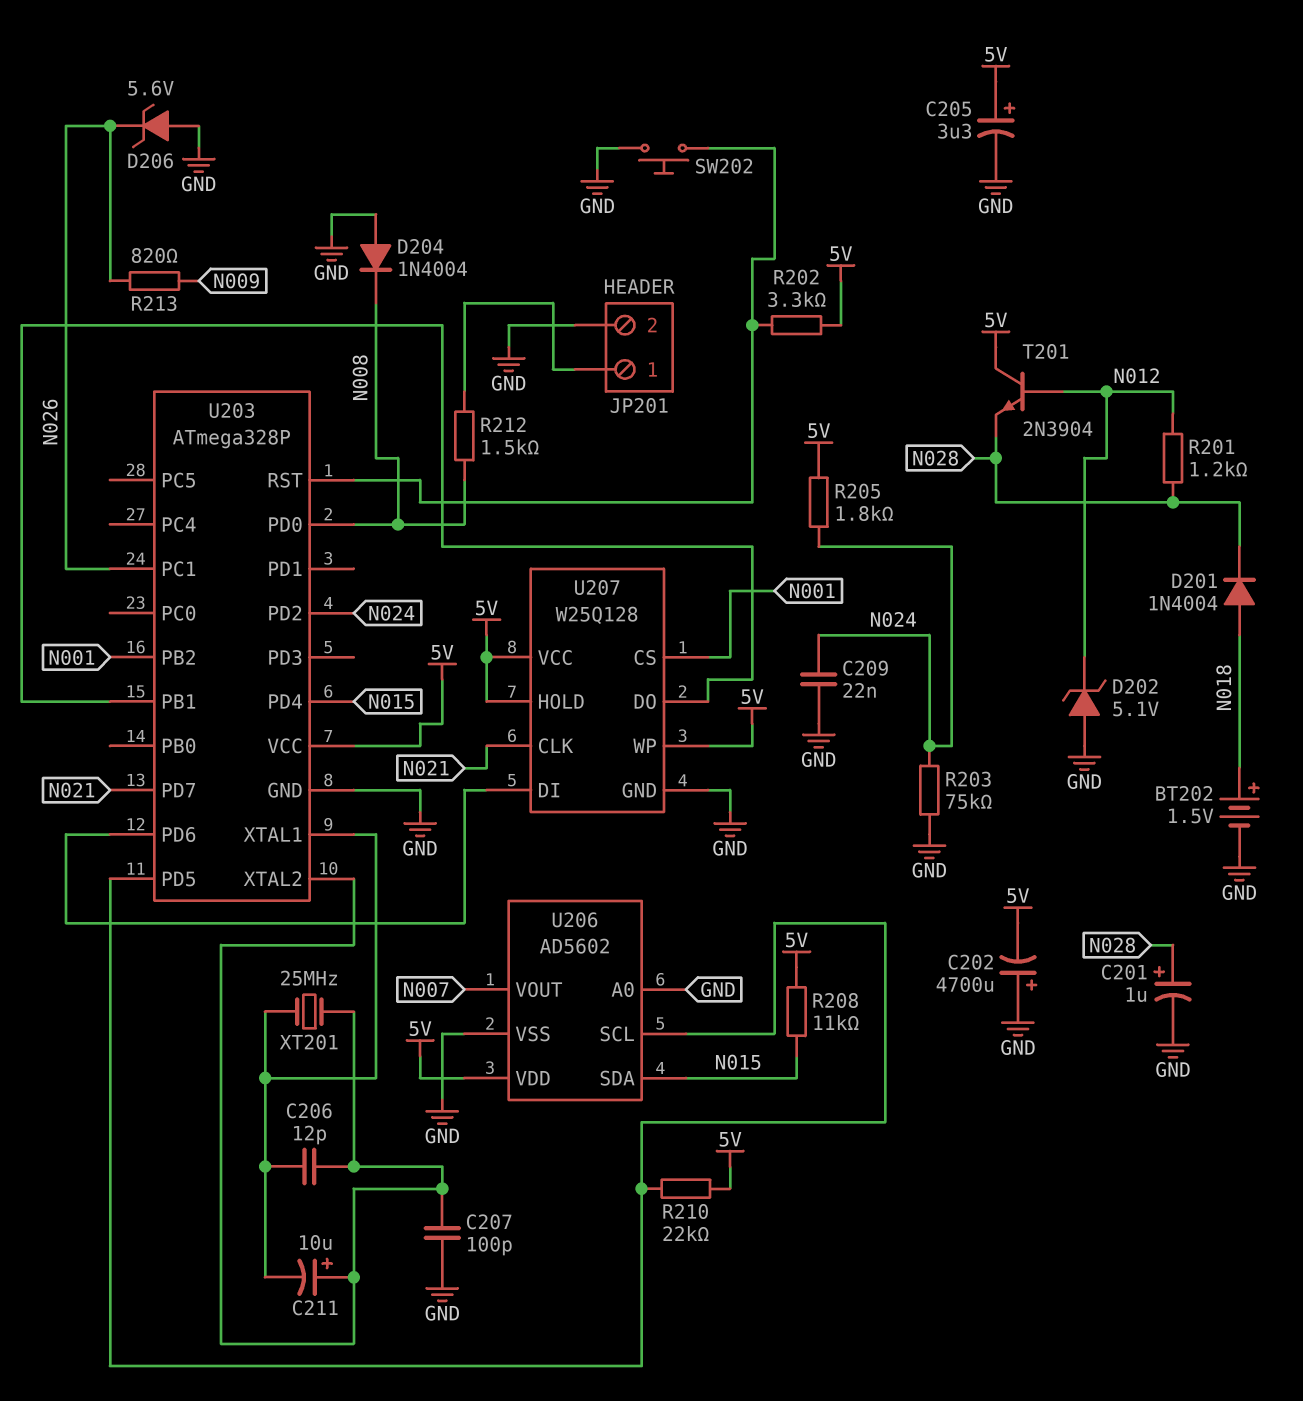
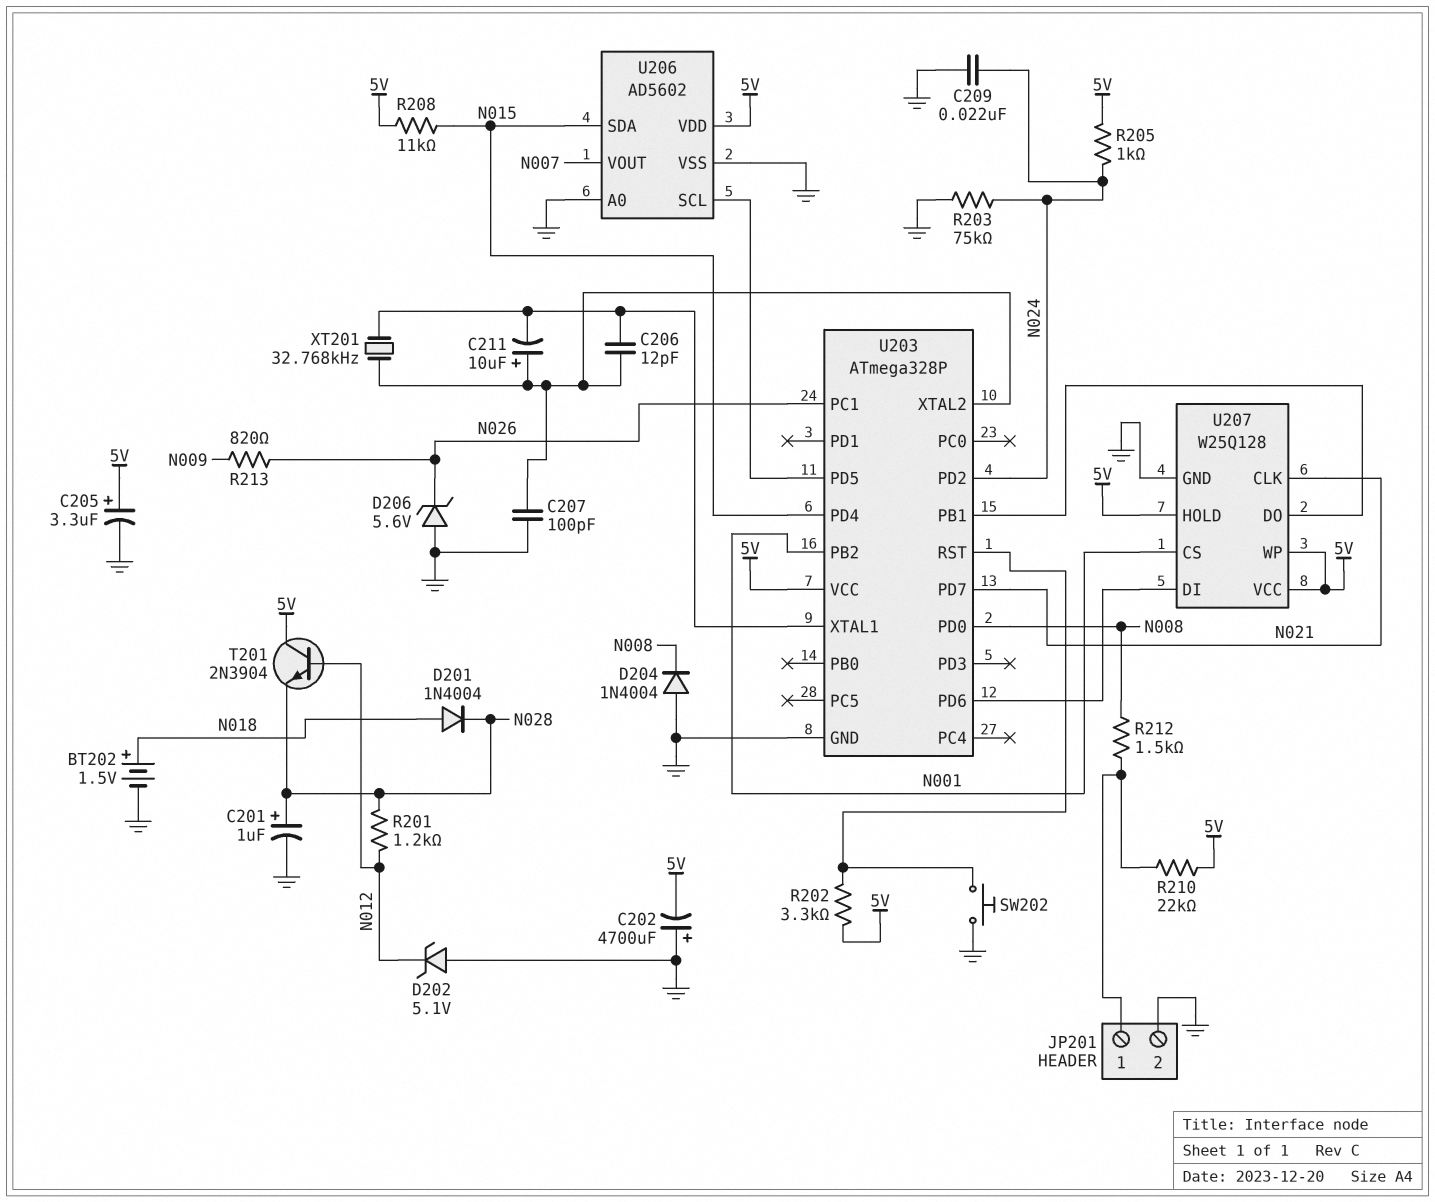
R205: 1.8k (5V, N024) -> 1k (5V, N024)
R210: 22k (5V, U203/PD5) -> 22k (5V, JP201/1)
XT201: 25MHz (U203/XTAL1, U203/XTAL2) -> 32.768kHz (U203/XTAL1, U203/XTAL2)

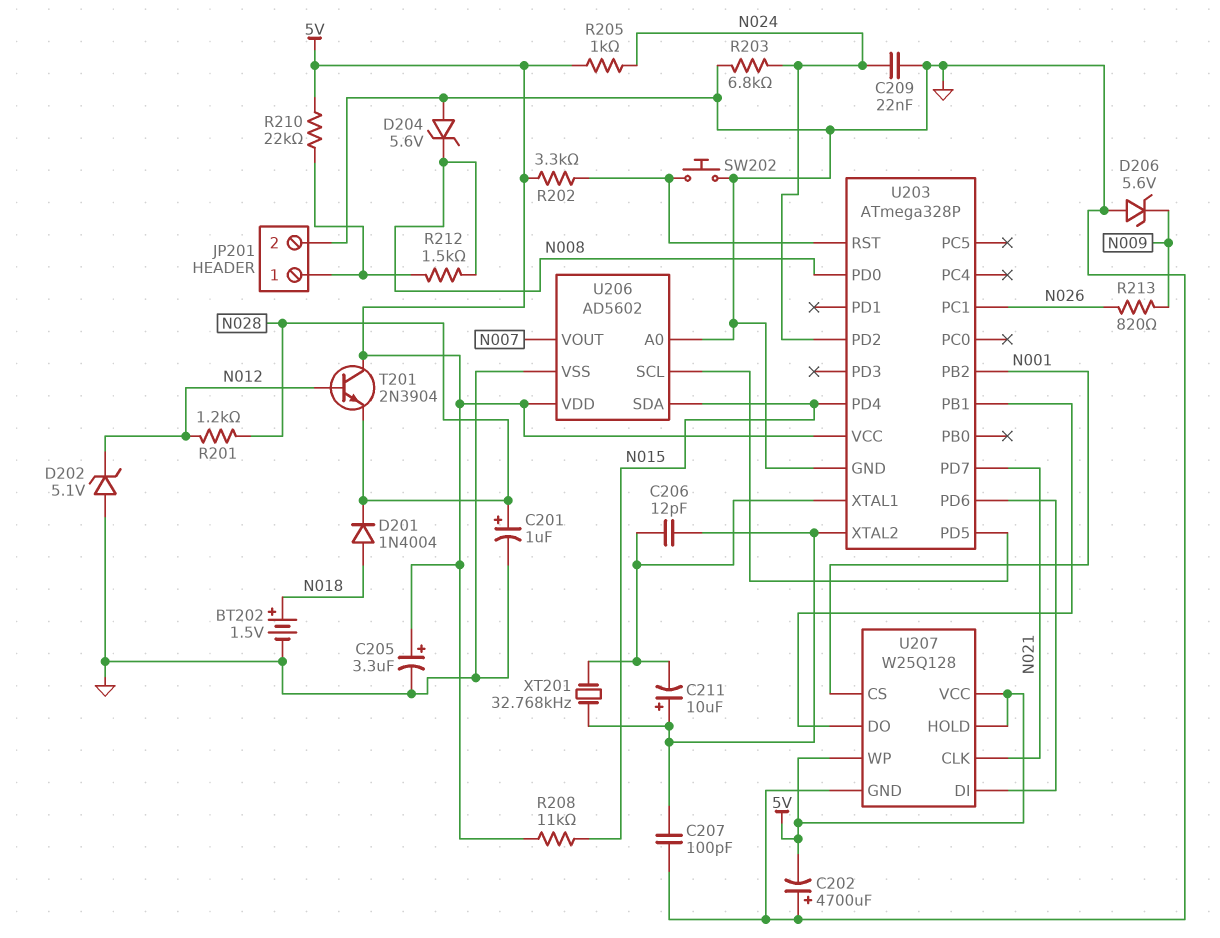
D204: diode 1N4004 (A GND, K N008) -> zener 5.6V (A GND, K N008)
D206: zener 5.6V (A GND, K N026) -> zener 5.6V (A GND, K N009)
R203: 75k (GND, N024) -> 6.8k (GND, N024)

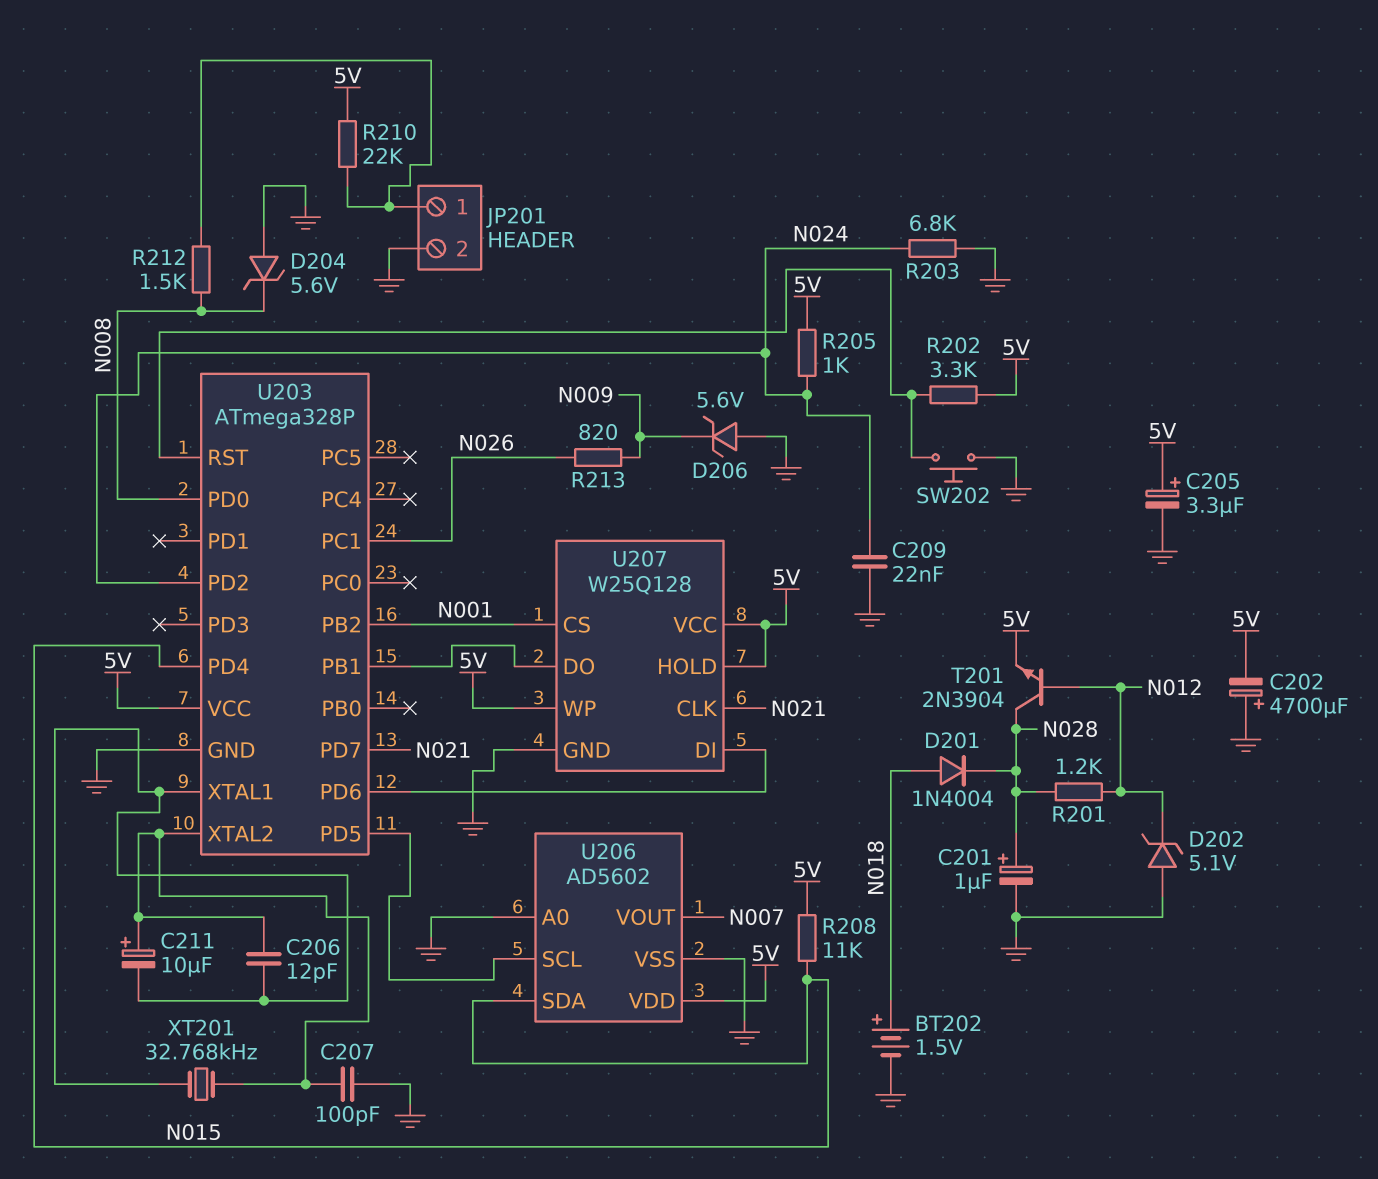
T201: NPN 2N3904 (B N012, C 5V, E N028) -> NPN 2N3904 (B N012, C N028, E 5V)

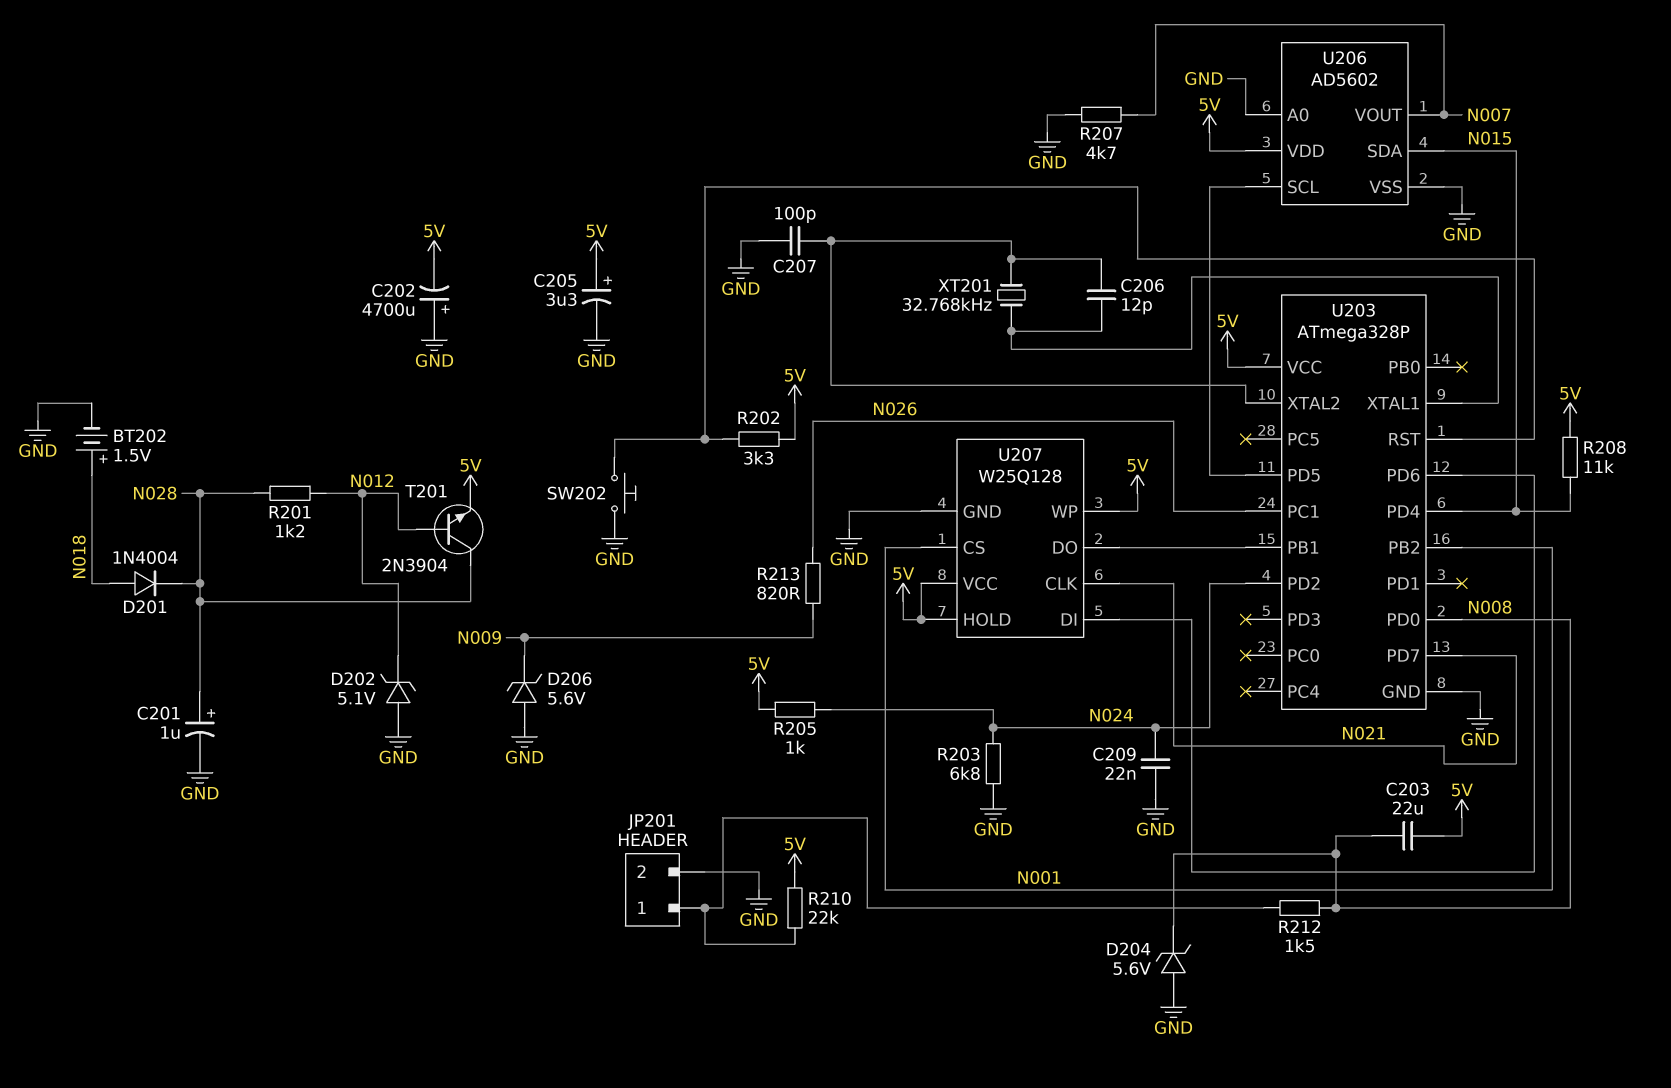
C203: none -> 22uF (5V, N008)
C211: 10uF (plus U203/XTAL2, minus U203/XTAL1) -> none
R207: none -> 4.7k (GND, N007)

